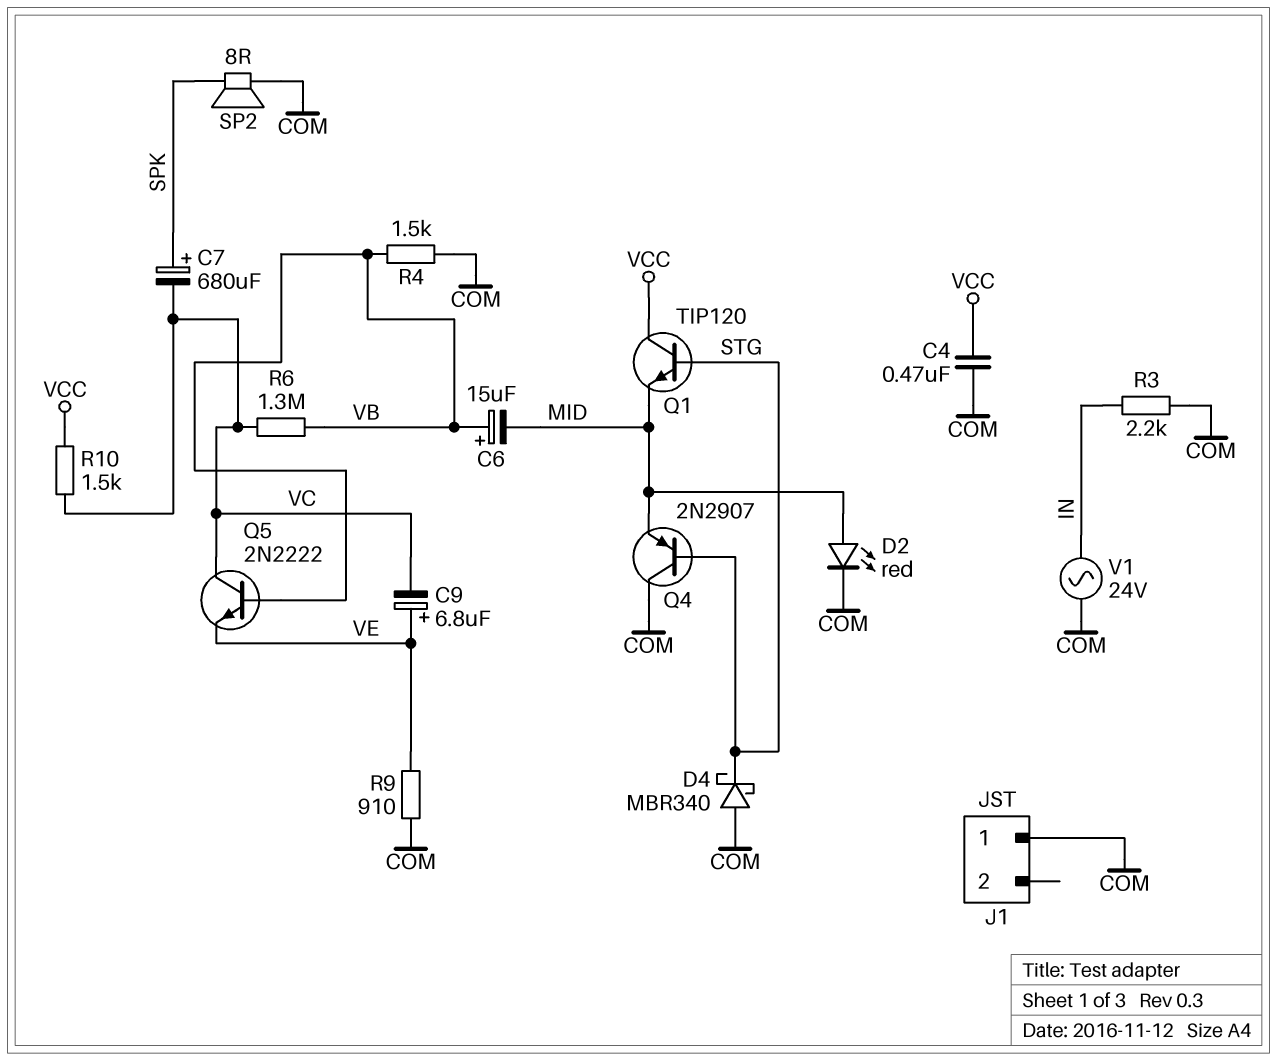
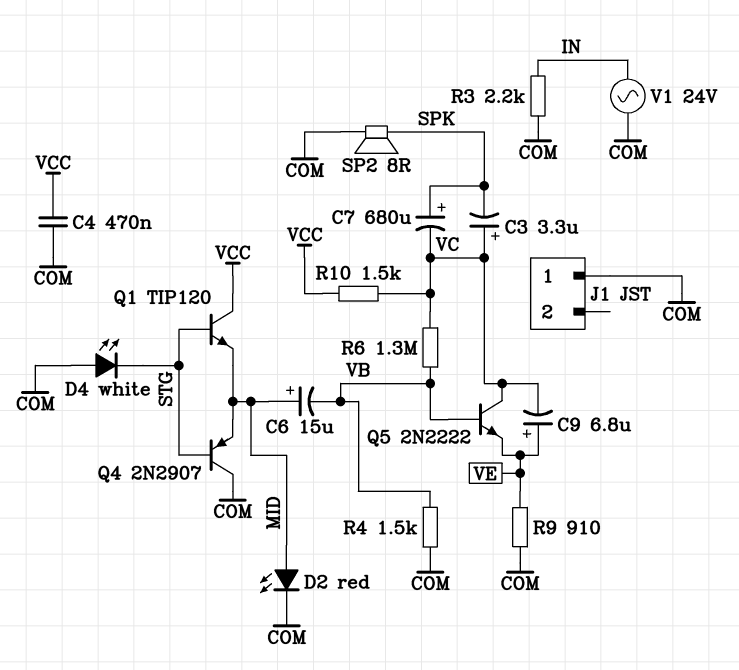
C3: none -> 3.3uF (plus VC, minus SPK)
C6: 15uF (plus VB, minus MID) -> 15uF (plus MID, minus VB)
D4: schottky MBR340 (A COM, K STG) -> LED white (A COM, K STG)

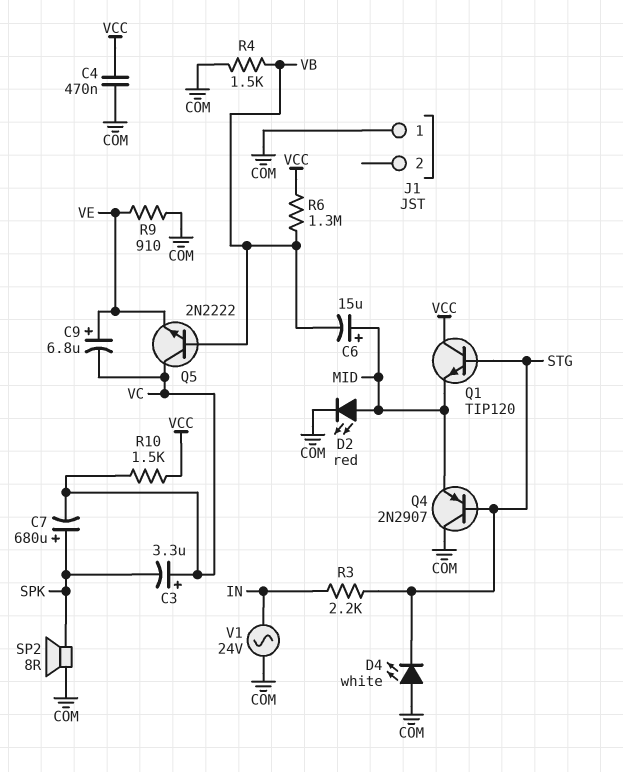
R3: 2.2k (COM, IN) -> 2.2k (IN, STG)
R6: 1.3M (VB, VC) -> 1.3M (VB, VCC)

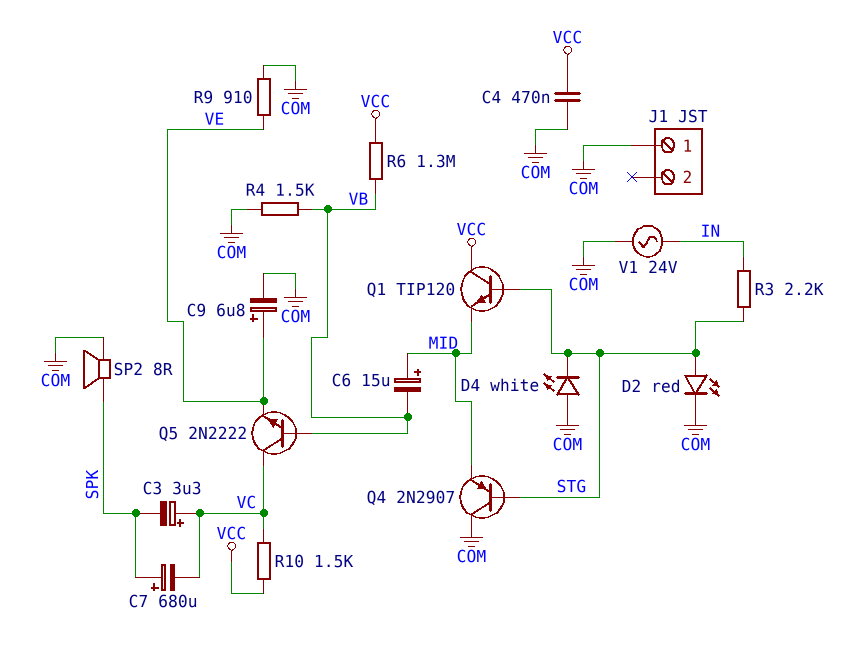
C9: 6.8uF (plus VE, minus VC) -> 6.8uF (plus VE, minus COM)
D2: LED red (A MID, K COM) -> LED red (A STG, K COM)

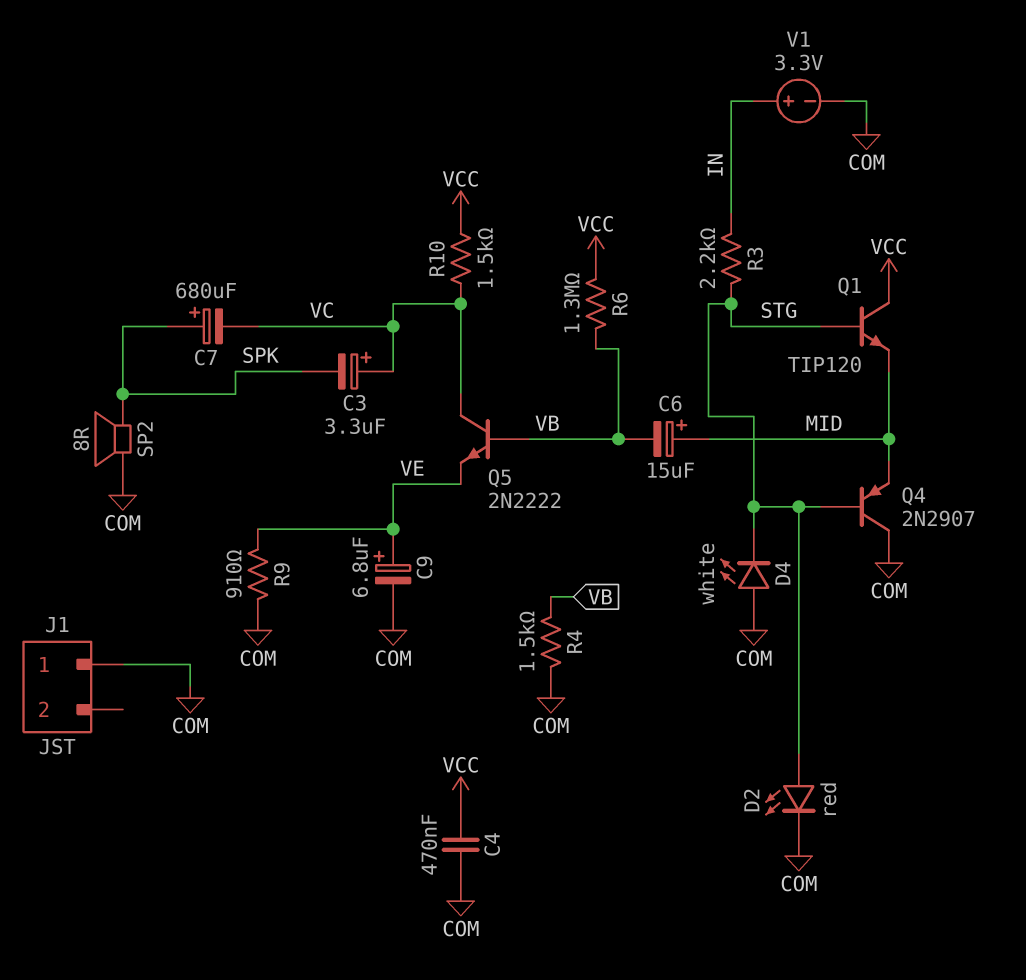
V1: AC 24V (COM, IN) -> 3.3V (plus IN, minus COM)

